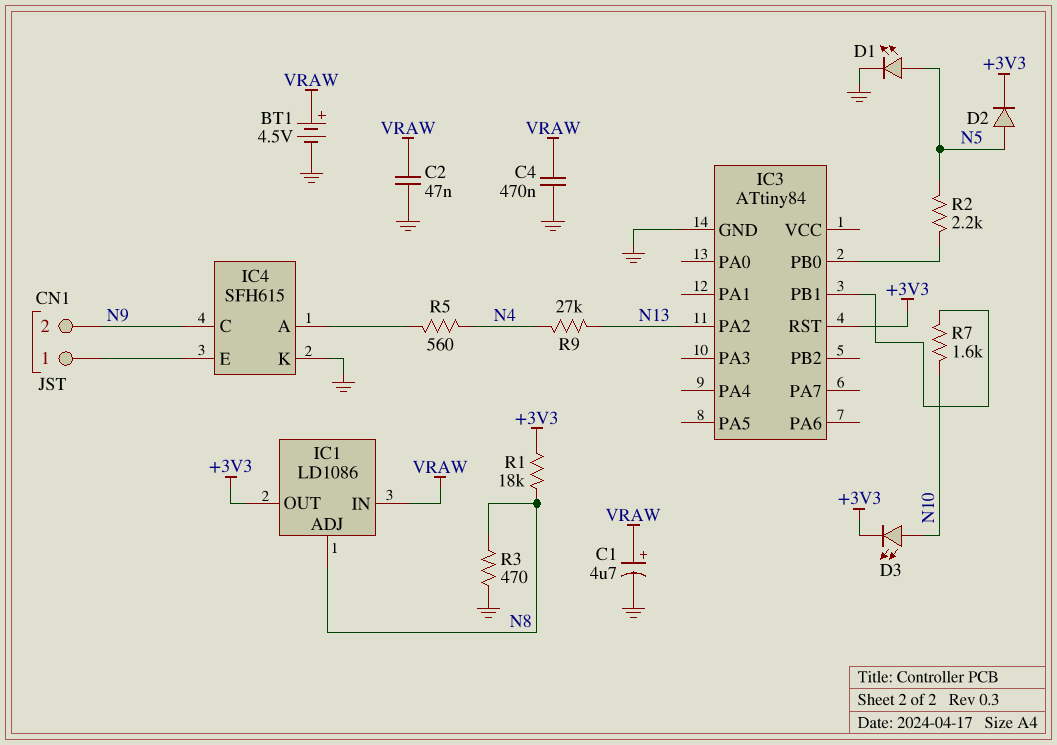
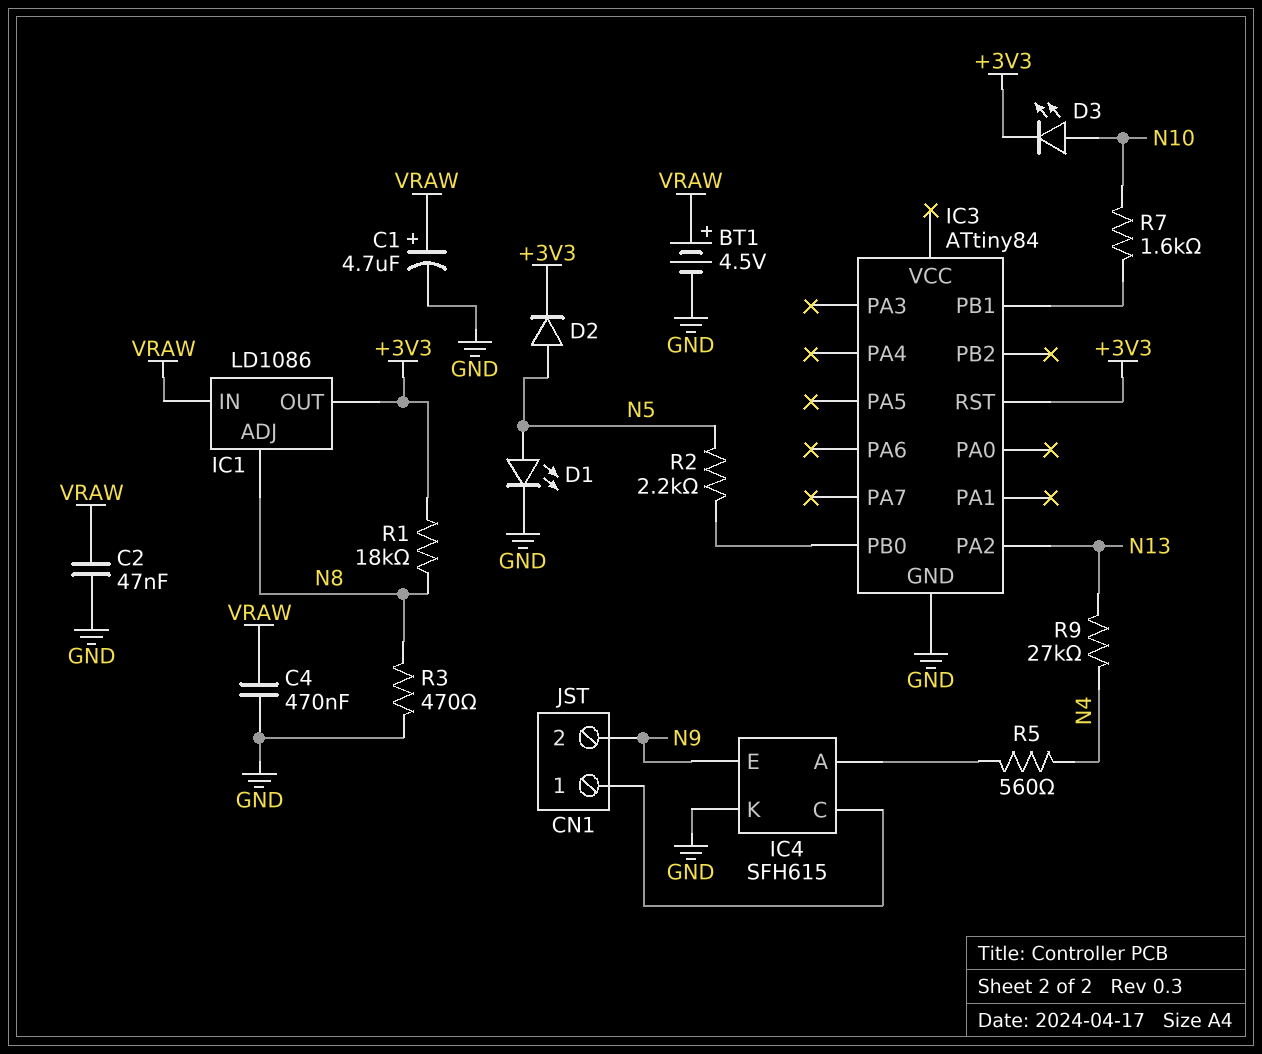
IC4 pin C: N9 -> CN1/1
IC4 pin E: CN1/1 -> N9

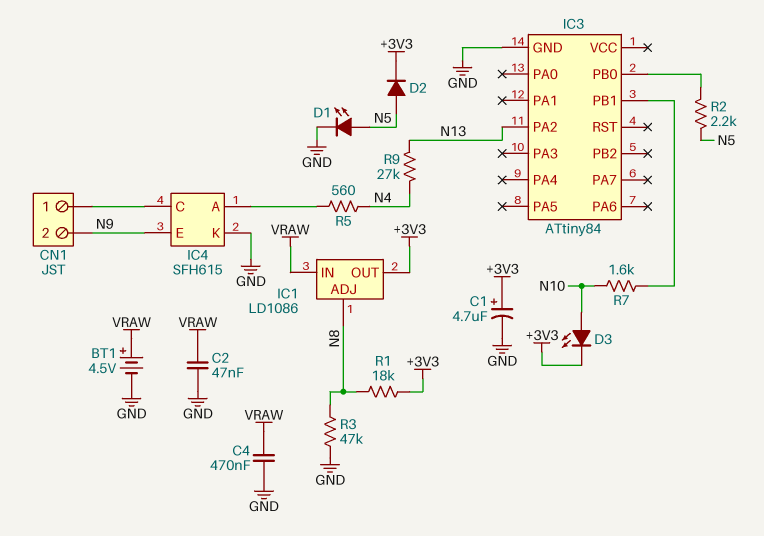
C1: 4.7uF (plus VRAW, minus GND) -> 4.7uF (plus +3V3, minus GND)
IC3 pin RST: +3V3 -> none
R3: 470 (GND, N8) -> 47k (GND, N8)

